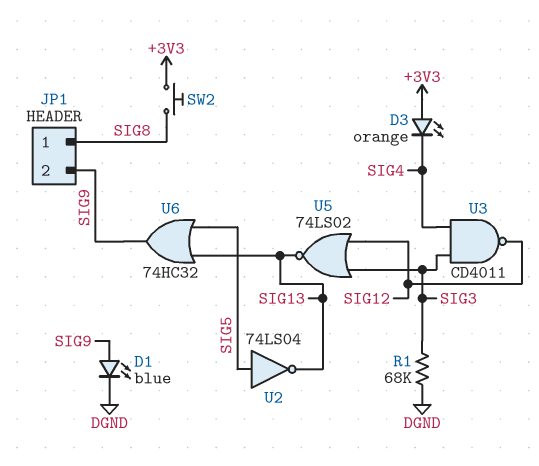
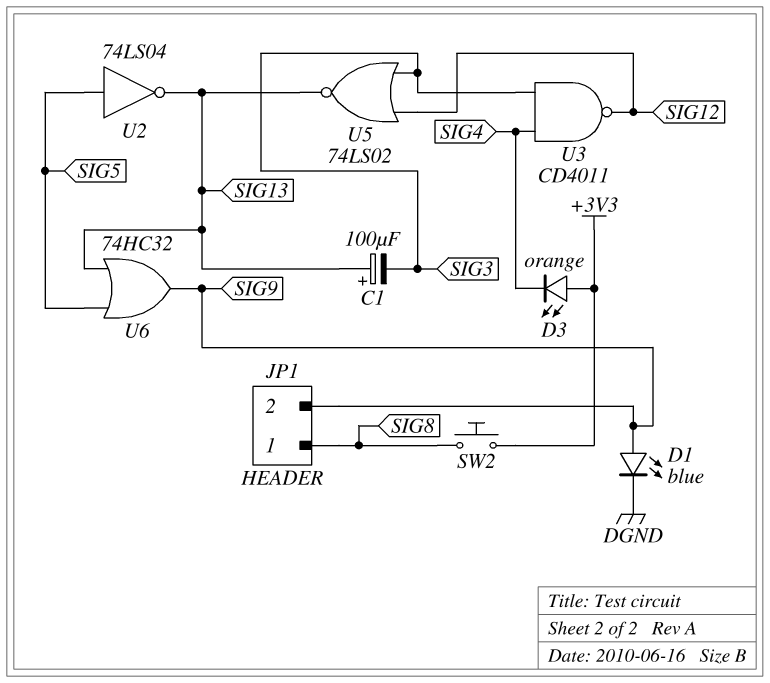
C1: none -> 100uF (plus SIG13, minus SIG3)
R1: 68k (DGND, SIG3) -> none

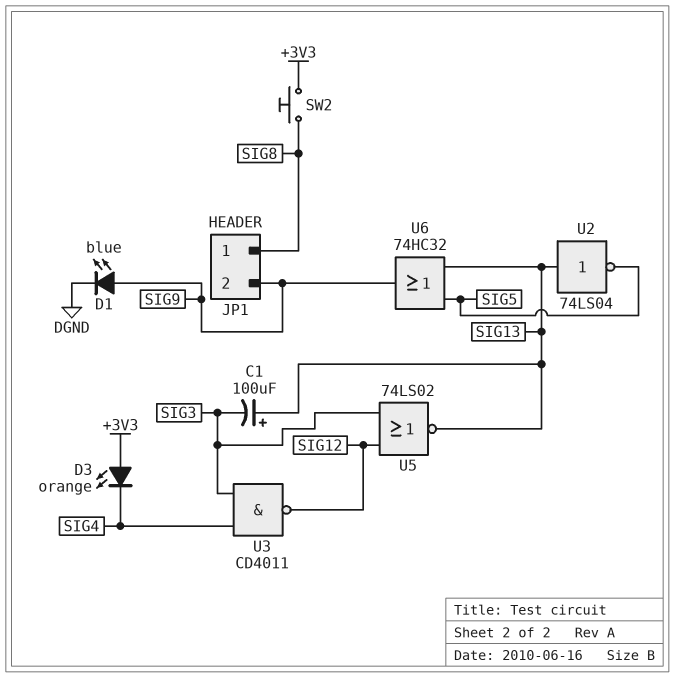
U2: NOT 74LS04 (in SIG5, out SIG13) -> NOT 74LS04 (in SIG13, out SIG5)

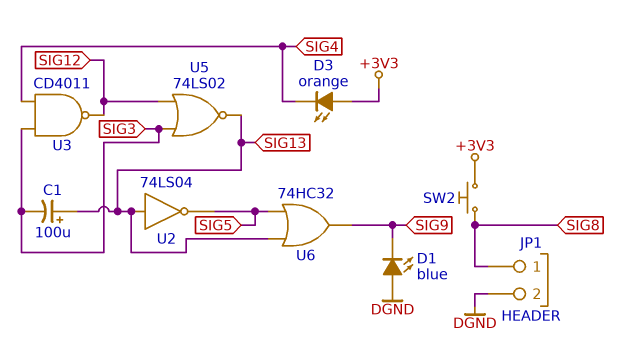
D1: LED blue (A SIG9, K DGND) -> LED blue (A DGND, K SIG9)
JP1 pin 2: SIG9 -> DGND

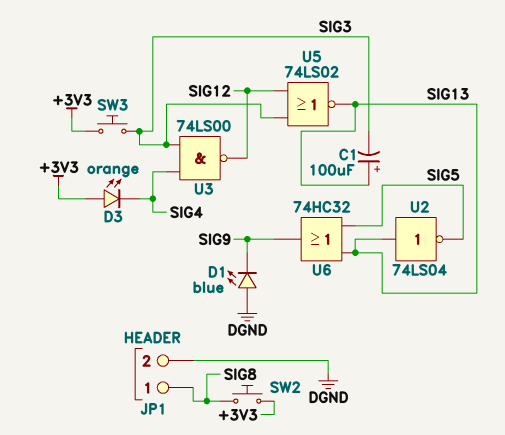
SW3: none -> button (+3V3, SIG3)
U3: NAND CD4011 (in SIG3, in SIG4, out SIG12) -> NAND 74LS00 (in SIG3, in SIG4, out SIG12)

